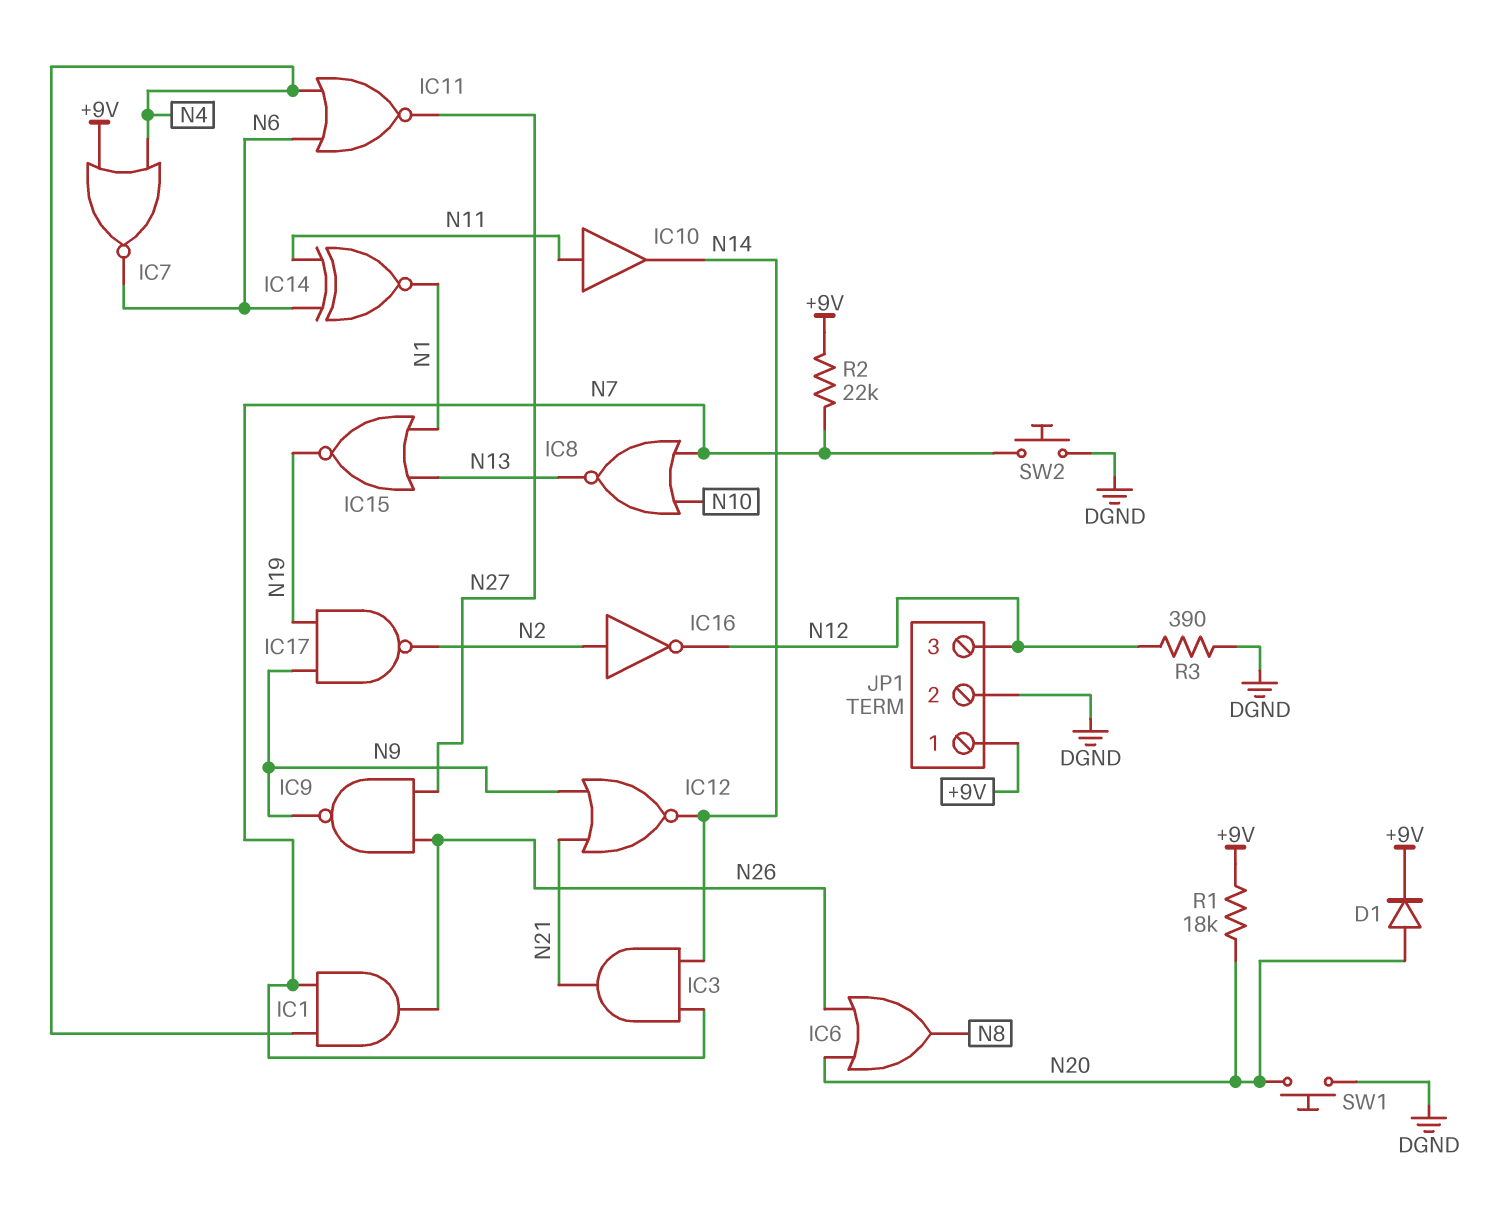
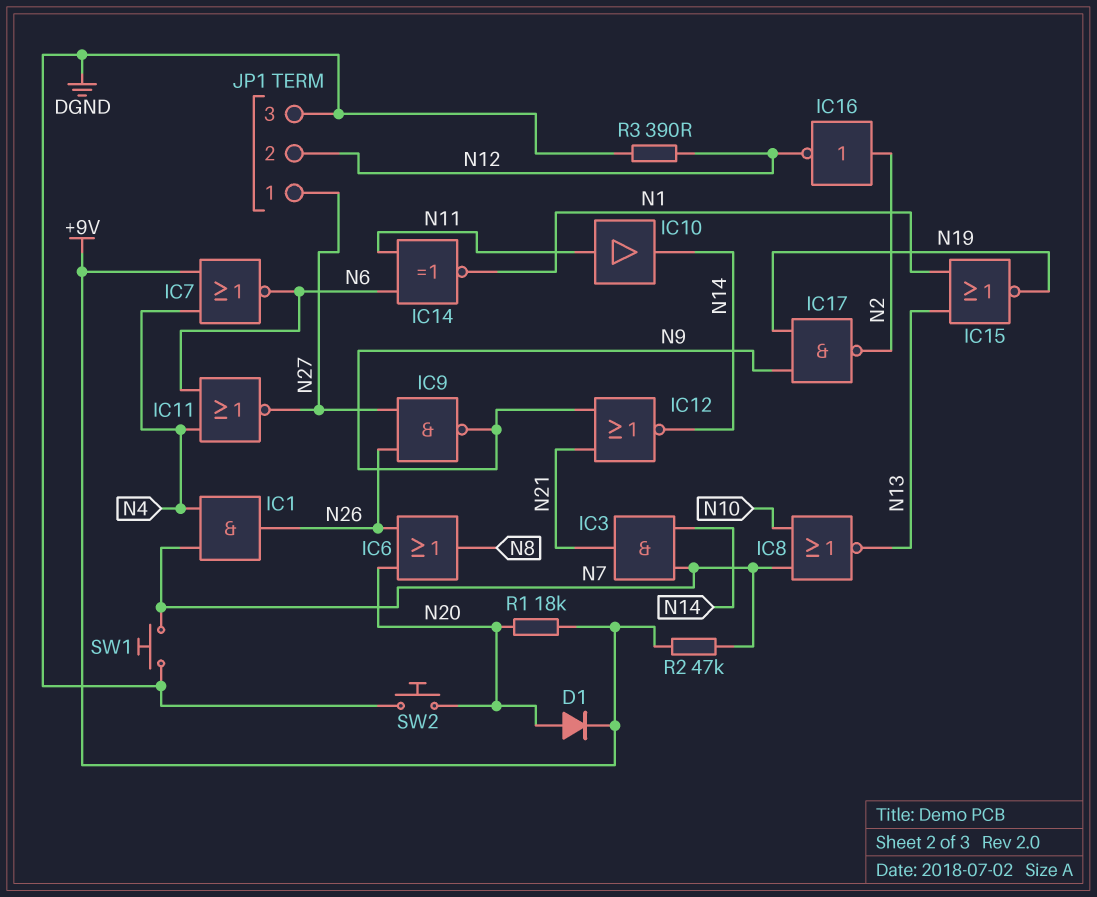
JP1 pin 1: +9V -> N27
JP1 pin 2: DGND -> N12
JP1 pin 3: N12 -> DGND
R2: 22k (+9V, N7) -> 47k (+9V, N7)
SW1: button (DGND, N20) -> button (DGND, N7)
SW2: button (DGND, N7) -> button (DGND, N20)

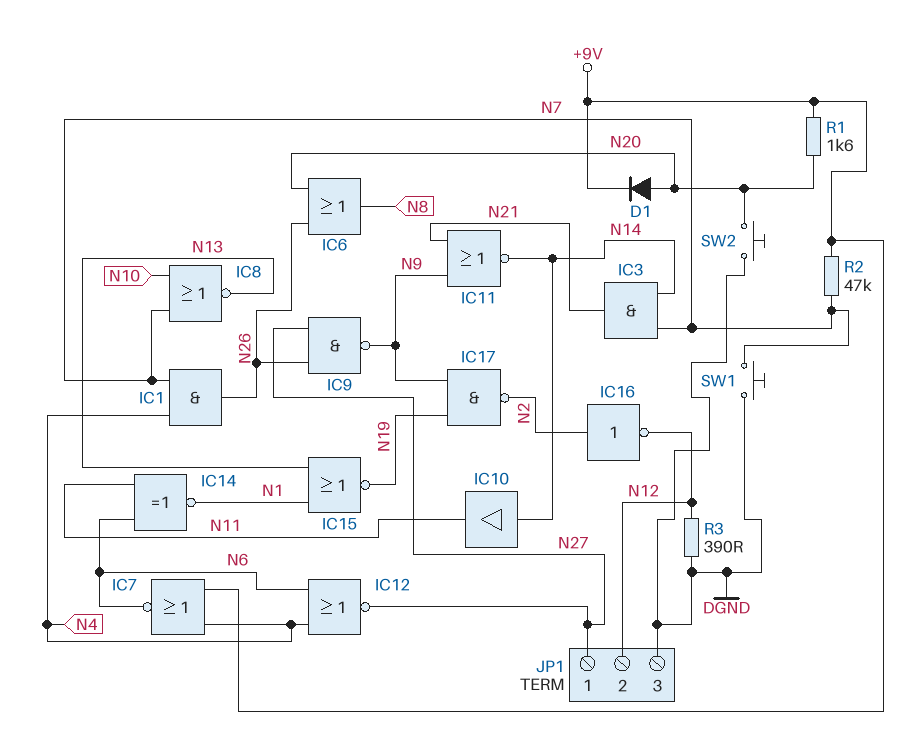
IC10: buffer (in N11, out N14) -> buffer (in N14, out N11)
IC11: NOR (in N4, in N6, out N27) -> NOR (in N9, in N21, out N14)
IC12: NOR (in N9, in N21, out N14) -> NOR (in N4, in N6, out N27)
R1: 18k (+9V, N20) -> 1.6k (+9V, N20)

